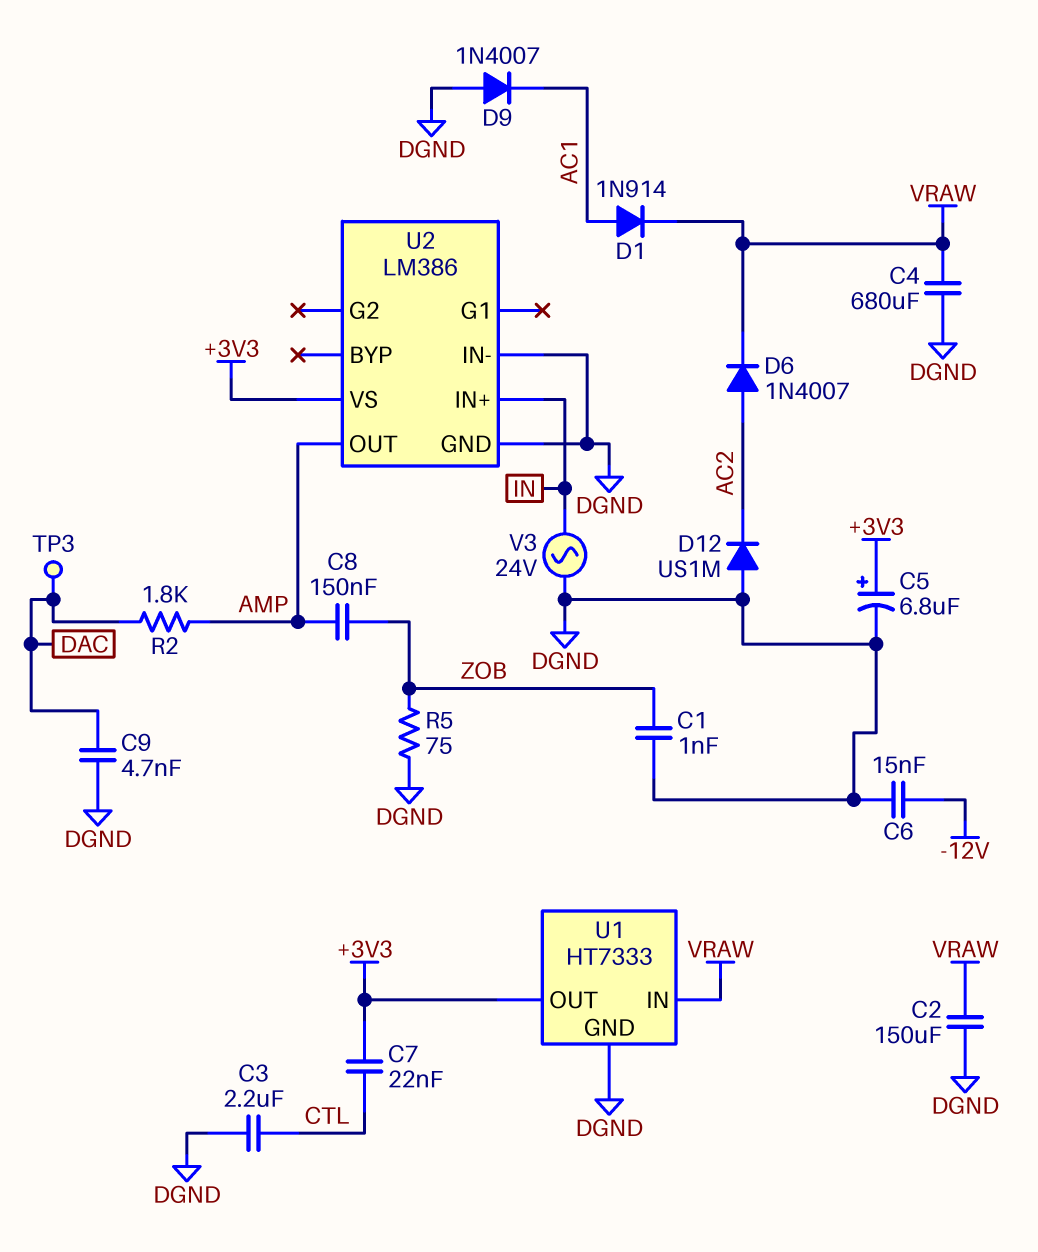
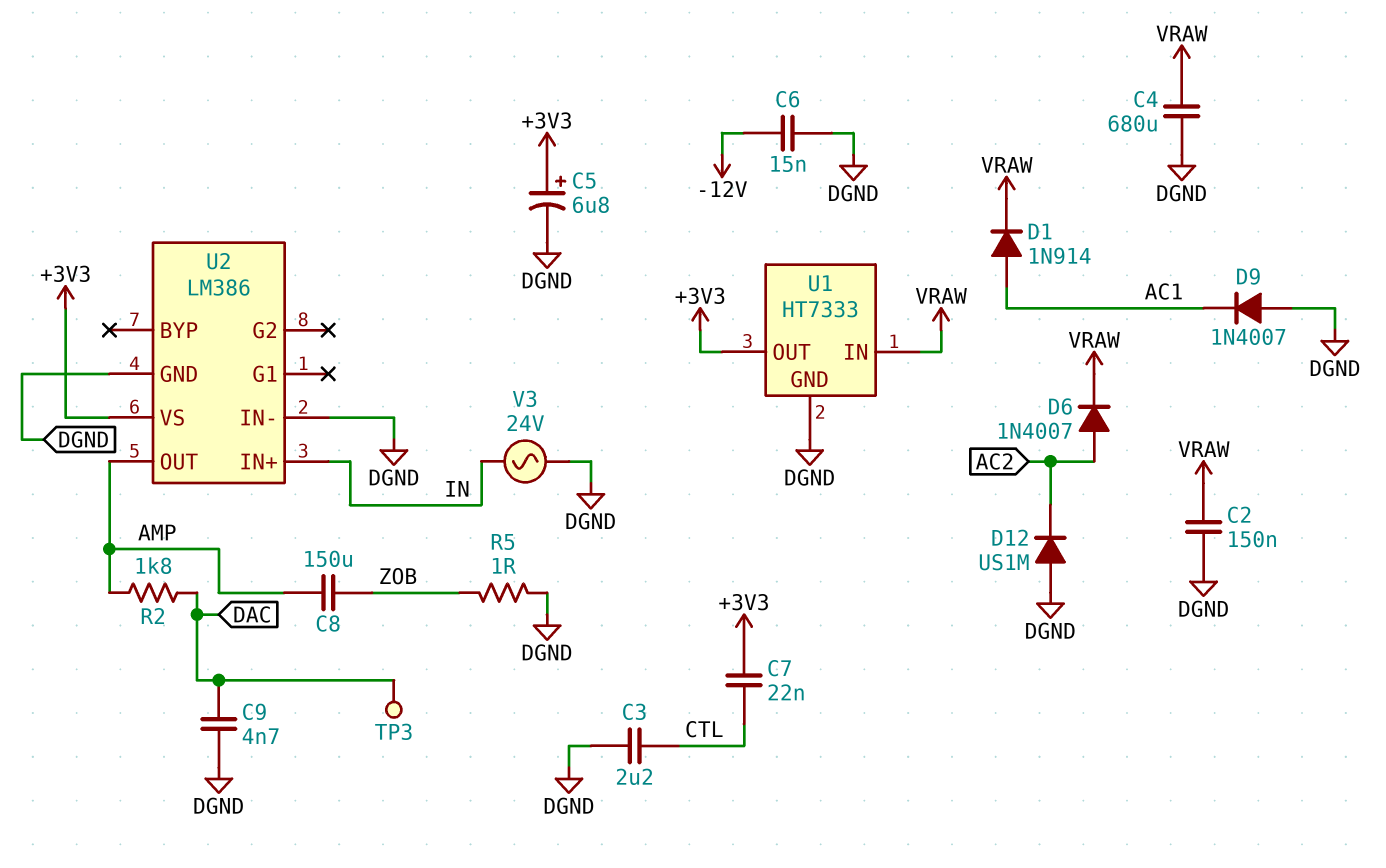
C1: 1nF (DGND, ZOB) -> none
C2: 150uF (DGND, VRAW) -> 150nF (DGND, VRAW)
C8: 150nF (AMP, ZOB) -> 150uF (AMP, ZOB)
R5: 75 (DGND, ZOB) -> 1 (DGND, ZOB)

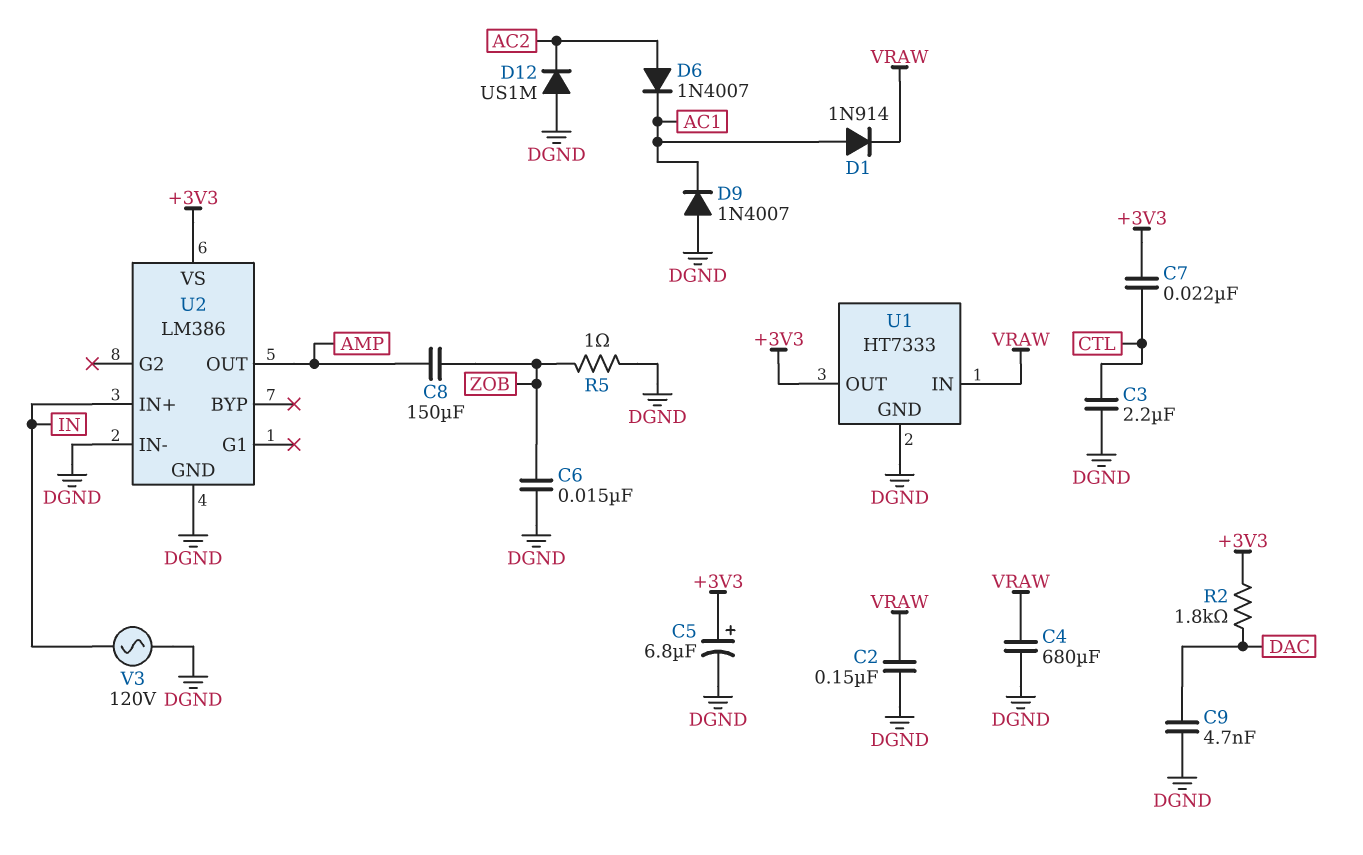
C6: 15nF (-12V, DGND) -> 15nF (DGND, ZOB)
D6: diode 1N4007 (A AC2, K VRAW) -> diode 1N4007 (A AC2, K AC1)
R2: 1.8k (AMP, DAC) -> 1.8k (+3V3, DAC)
TP3: test point (DAC) -> none
V3: AC 24V (DGND, IN) -> AC 120V (DGND, IN)

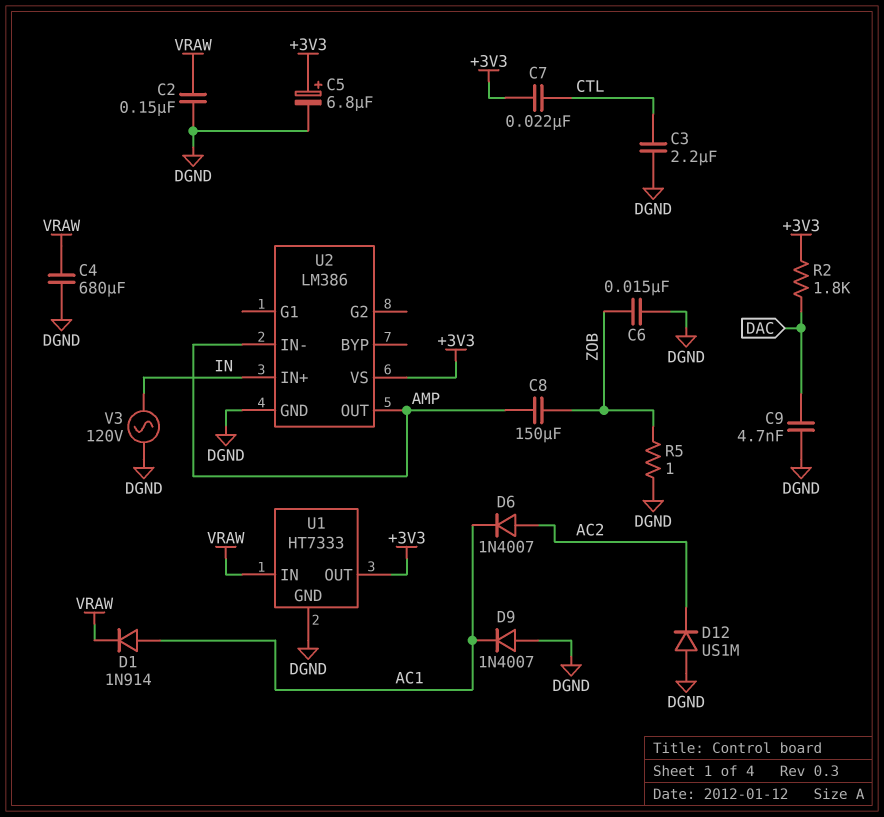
U2 pin IN-: DGND -> AMP

